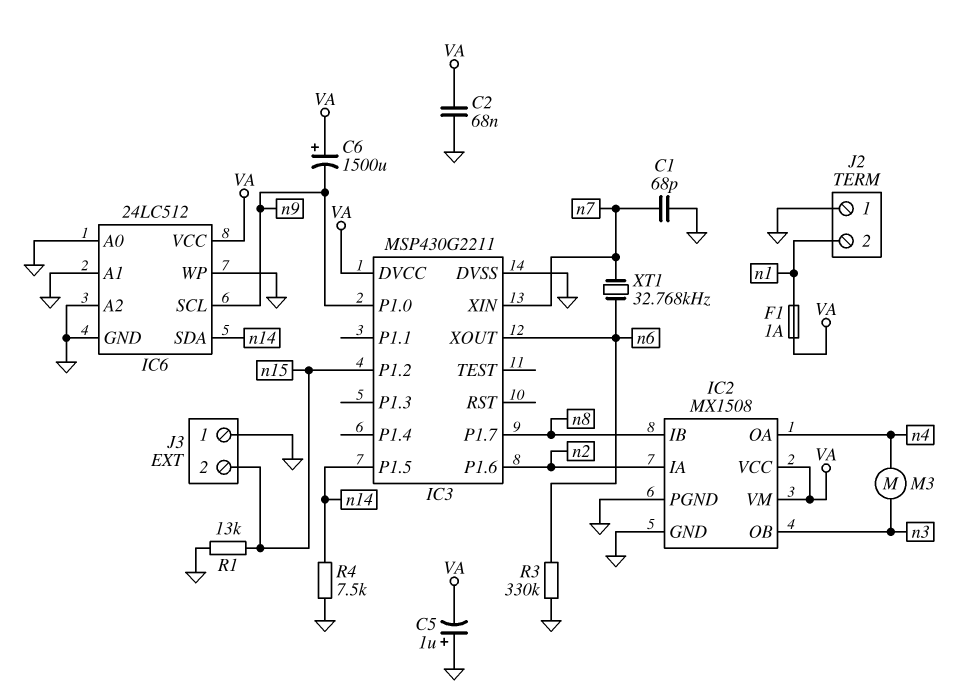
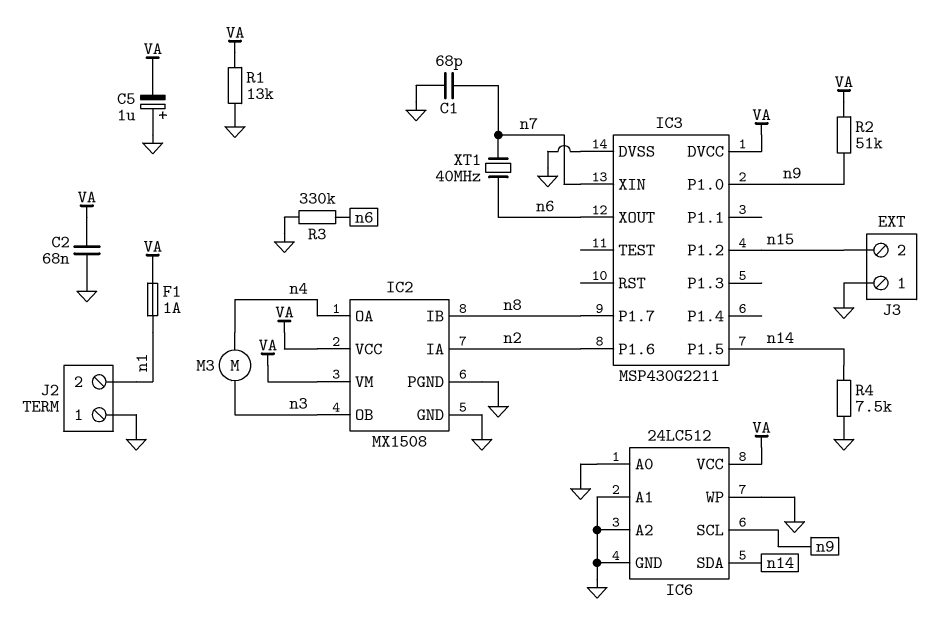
C6: 1500uF (plus VA, minus n9) -> none
R1: 13k (GND, n15) -> 13k (GND, VA)
R2: none -> 51k (VA, n9)
XT1: 32.768kHz (n6, n7) -> 40MHz (n6, n7)

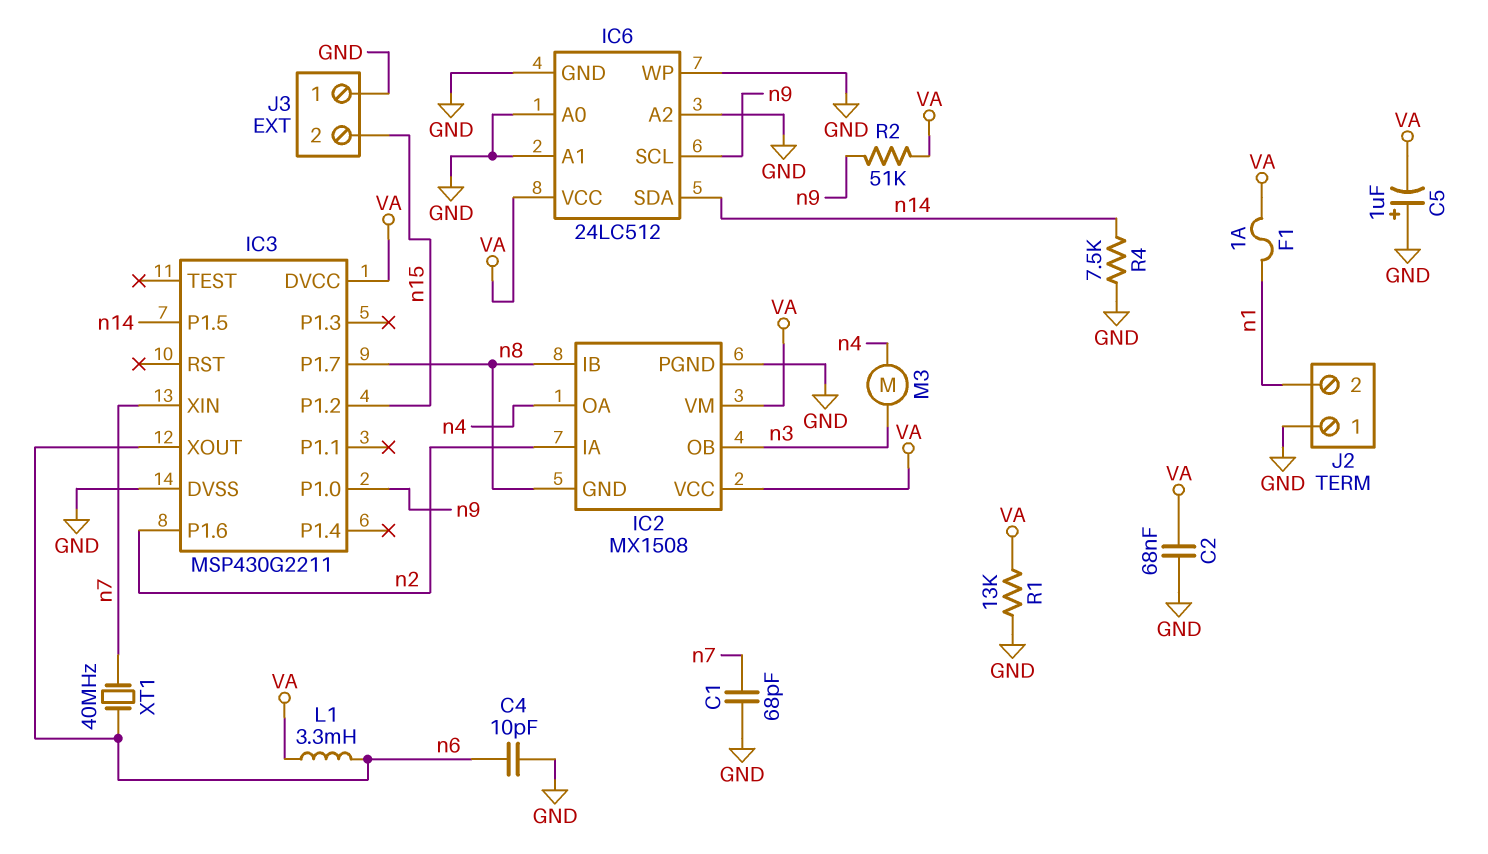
C4: none -> 10pF (GND, n6)
IC2 pin GND: GND -> n8
L1: none -> 3.3mH (VA, n6)
R3: 330k (GND, n6) -> none

